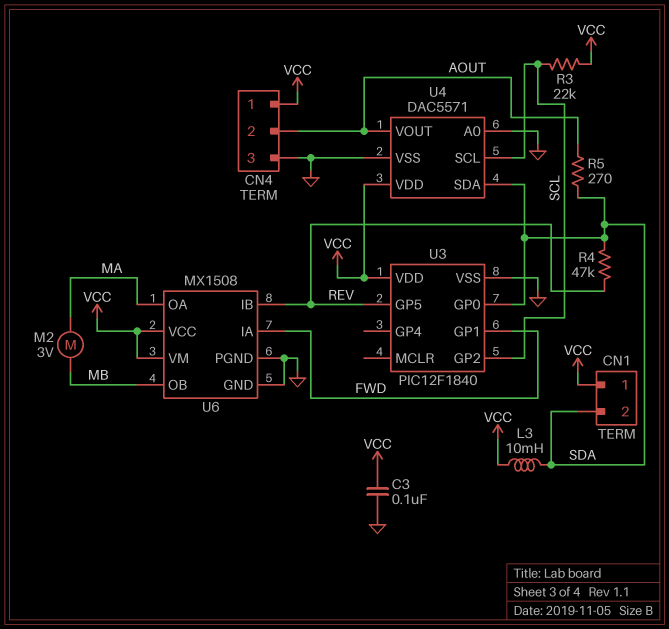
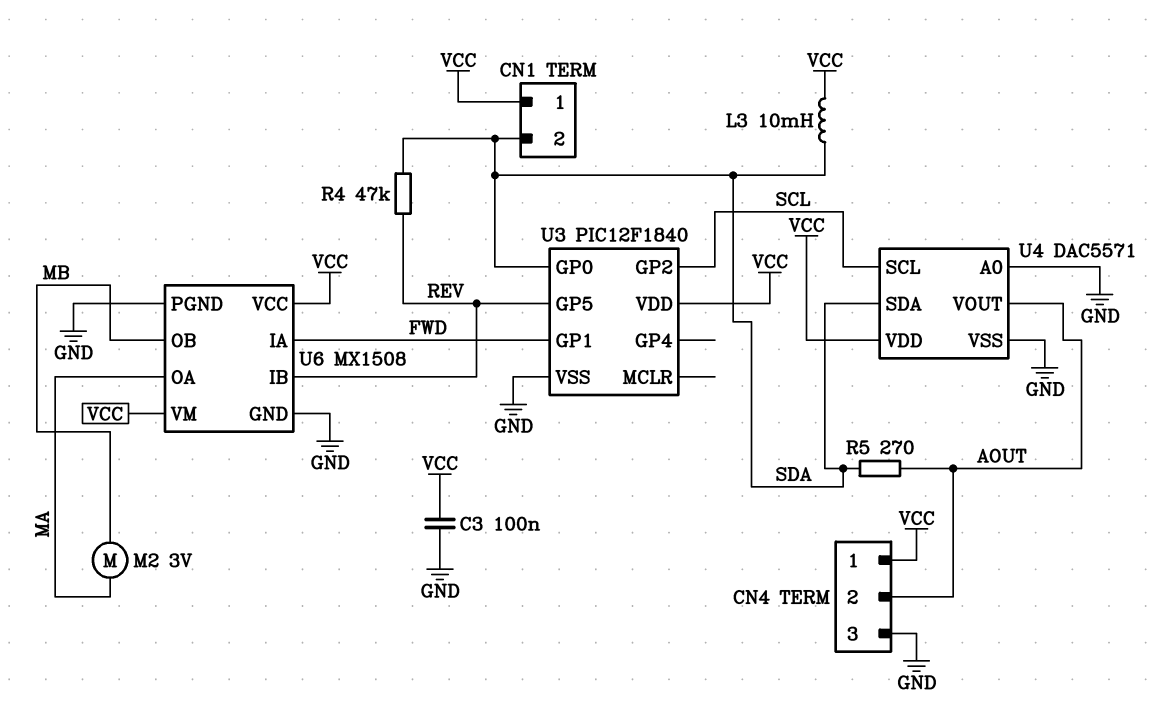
R3: 22k (SCL, VCC) -> none

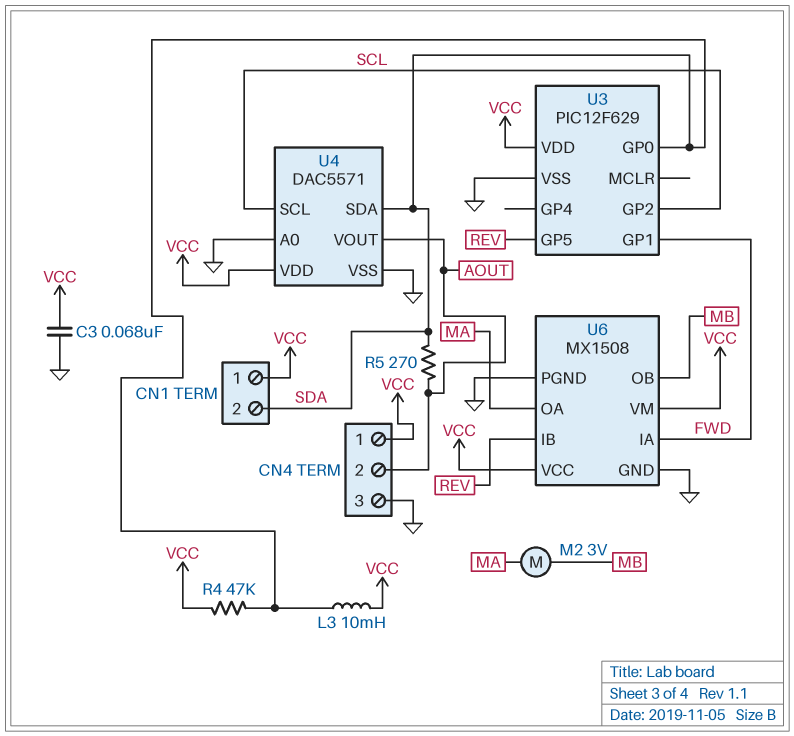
C3: 100nF (GND, VCC) -> 68nF (GND, VCC)
R4: 47k (REV, SDA) -> 47k (SDA, VCC)
U3: PIC12F1840 -> PIC12F629

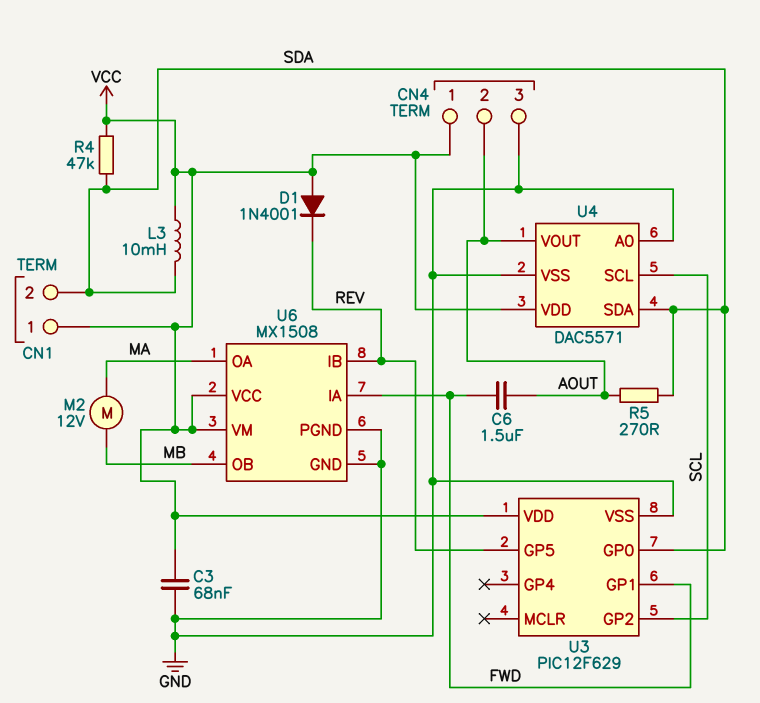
C6: none -> 1.5uF (AOUT, FWD)
D1: none -> diode 1N4001 (A VCC, K REV)
M2: motor 3V (MA, MB) -> motor 12V (MA, MB)

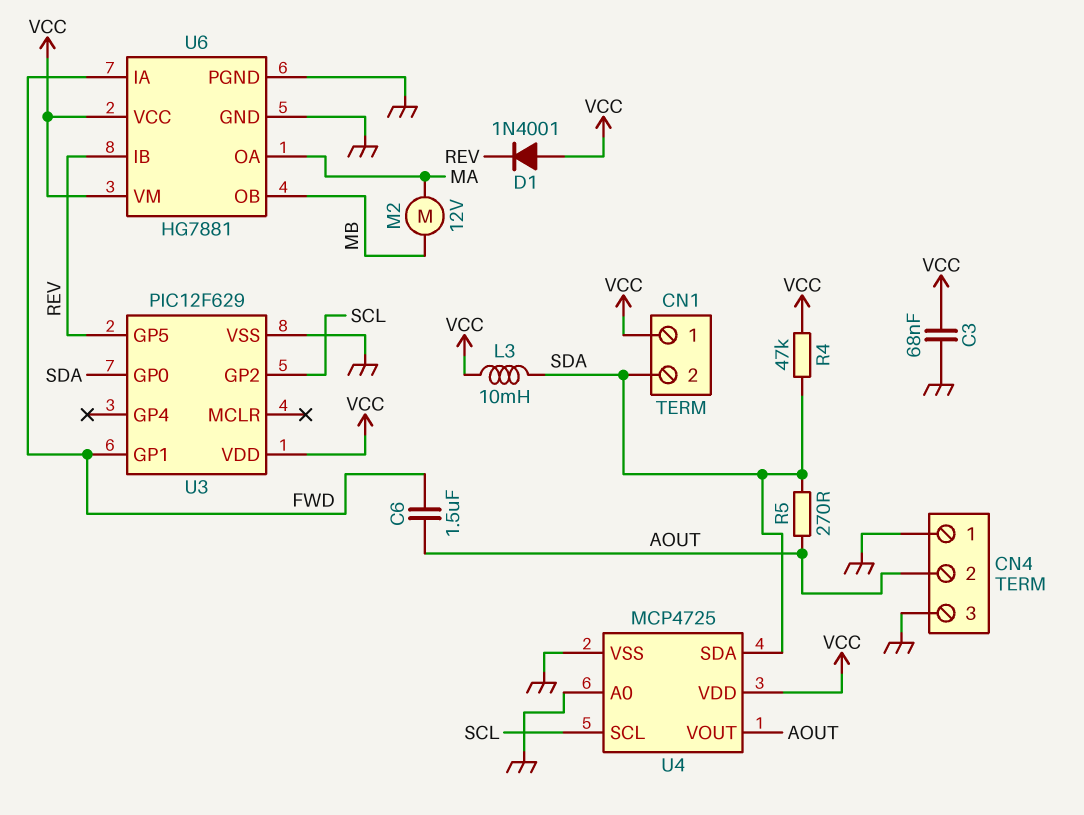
CN4 pin 1: VCC -> GND
U4: DAC5571 -> MCP4725
U6: MX1508 -> HG7881

